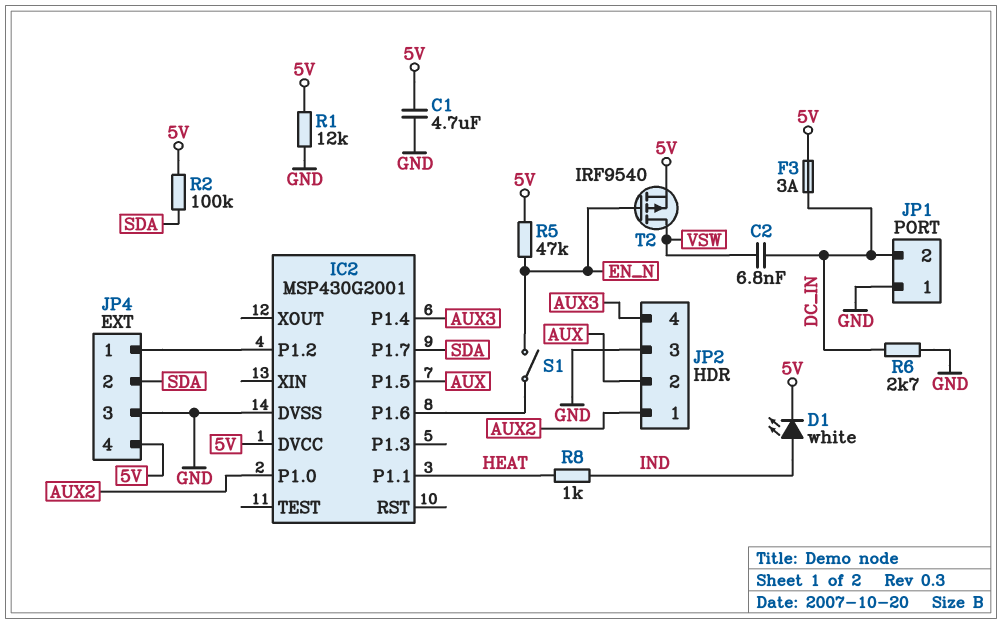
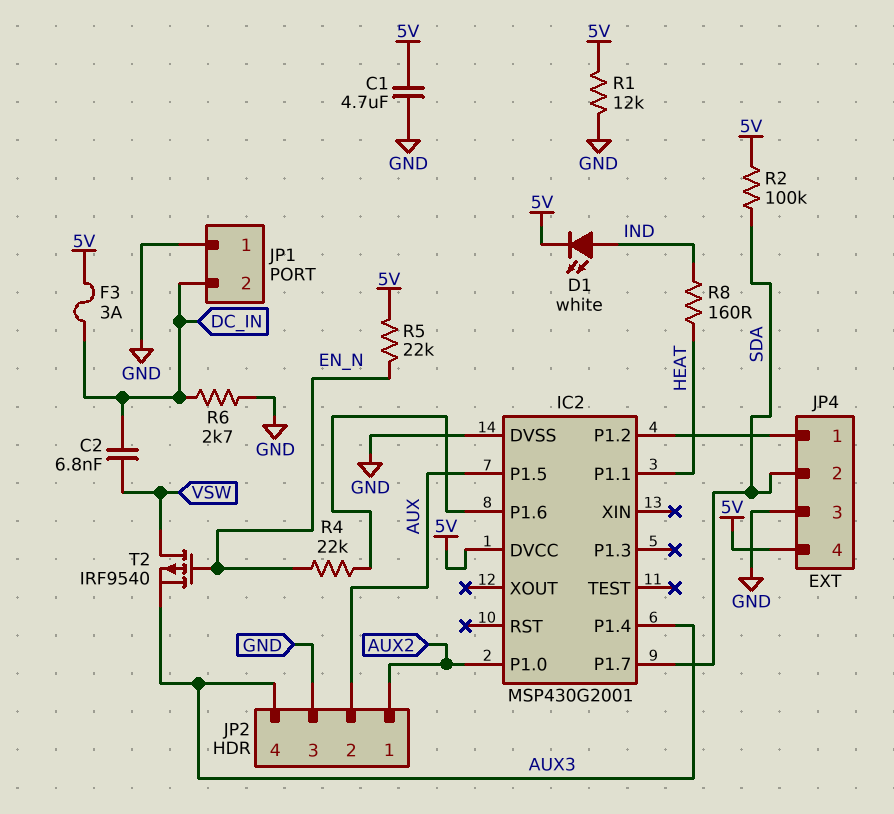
R4: none -> 22k (EN_N, IC2/P1.6)
R5: 47k (5V, EN_N) -> 22k (5V, EN_N)
R8: 1k (HEAT, IND) -> 160 (HEAT, IND)
S1: switch (EN_N, IC2/P1.6) -> none
T2: PMOS IRF9540 (G EN_N, D VSW, S 5V) -> PMOS IRF9540 (G EN_N, D VSW, S AUX3)

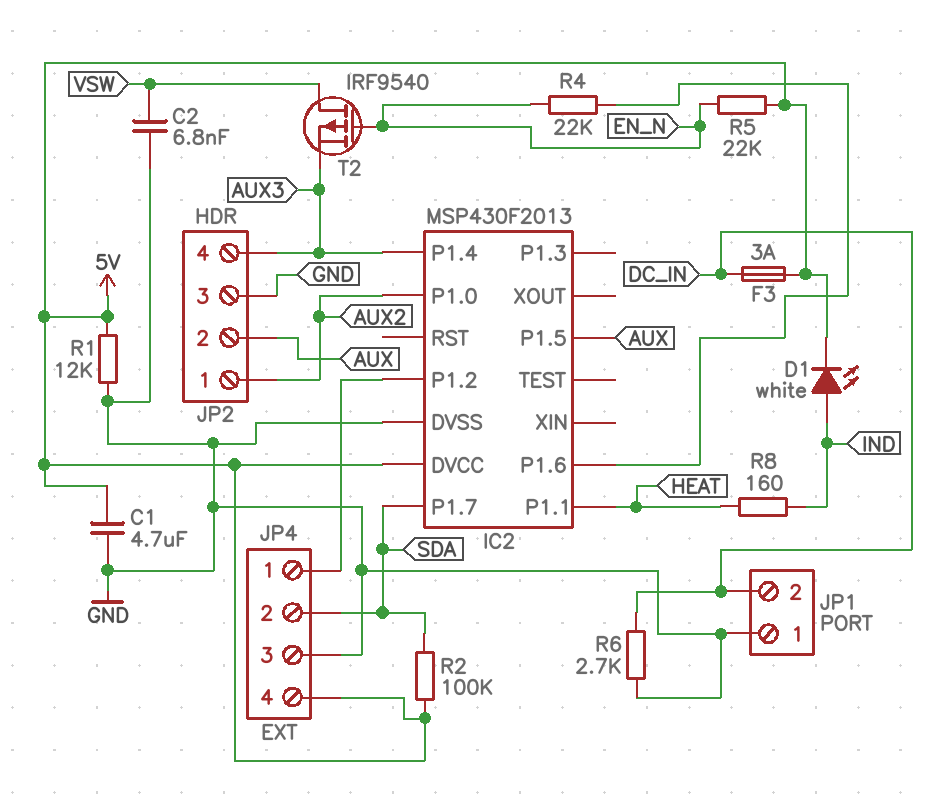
C2: 6.8nF (DC_IN, VSW) -> 6.8nF (GND, VSW)
IC2: MSP430G2001 -> MSP430F2013

